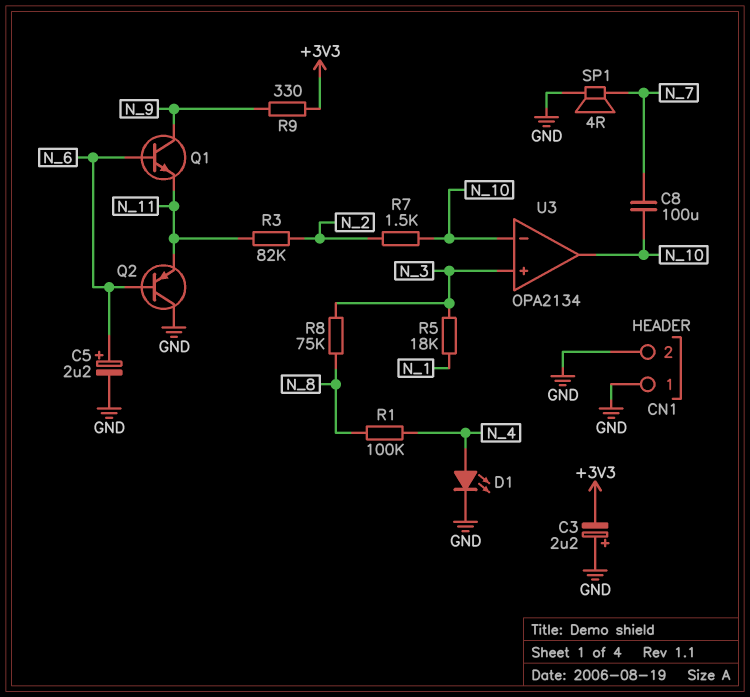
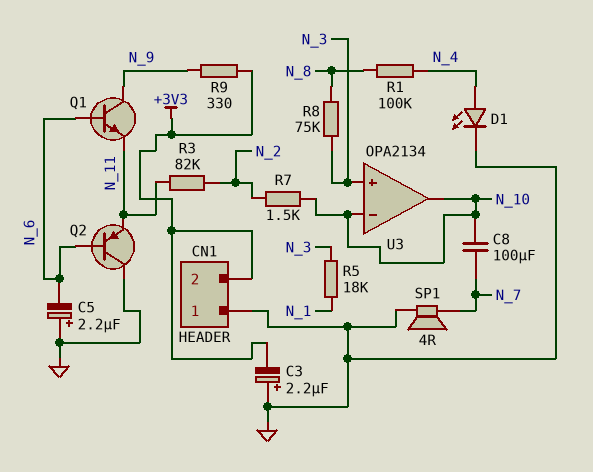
C5: 2.2uF (plus N_6, minus GND) -> 2.2uF (plus GND, minus N_6)
CN1 pin 2: GND -> +3V3

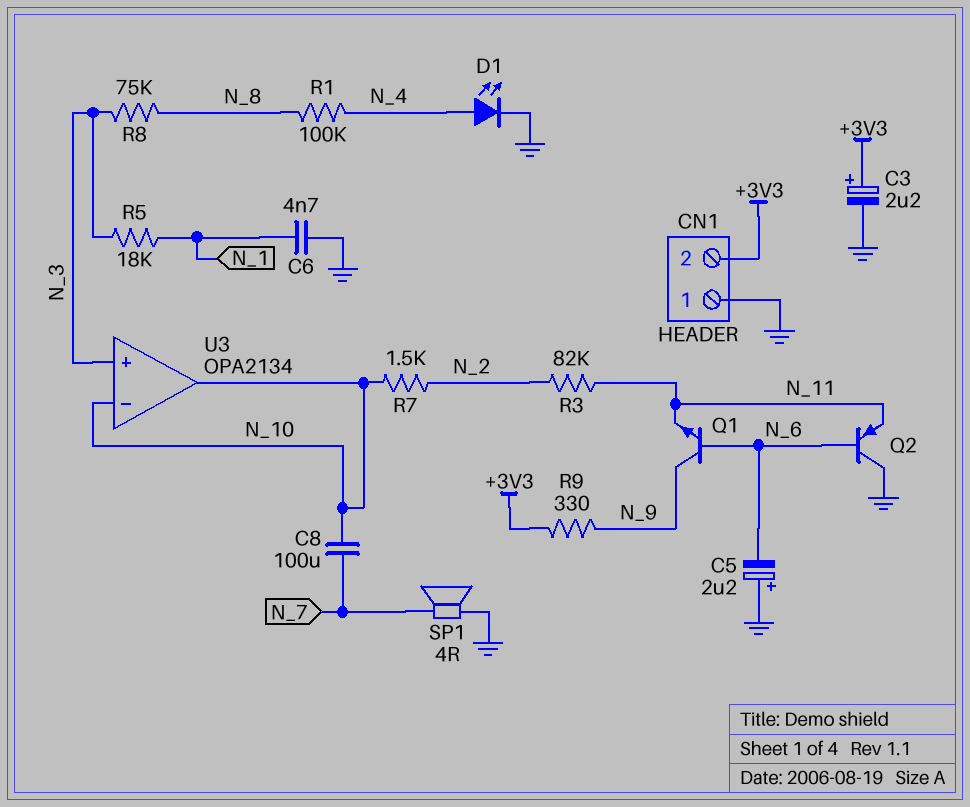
C3: 2.2uF (plus GND, minus +3V3) -> 2.2uF (plus +3V3, minus GND)
C6: none -> 4.7nF (GND, N_1)

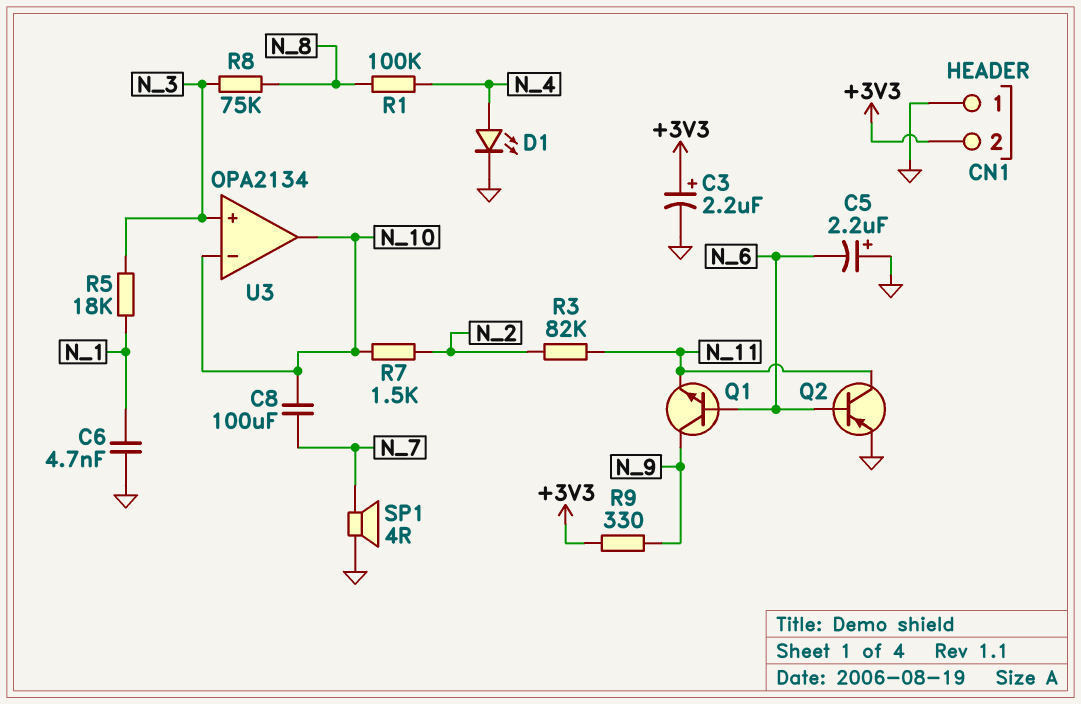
Q2: PNP (B N_6, C GND, E N_11) -> PNP (B N_6, C N_11, E GND)

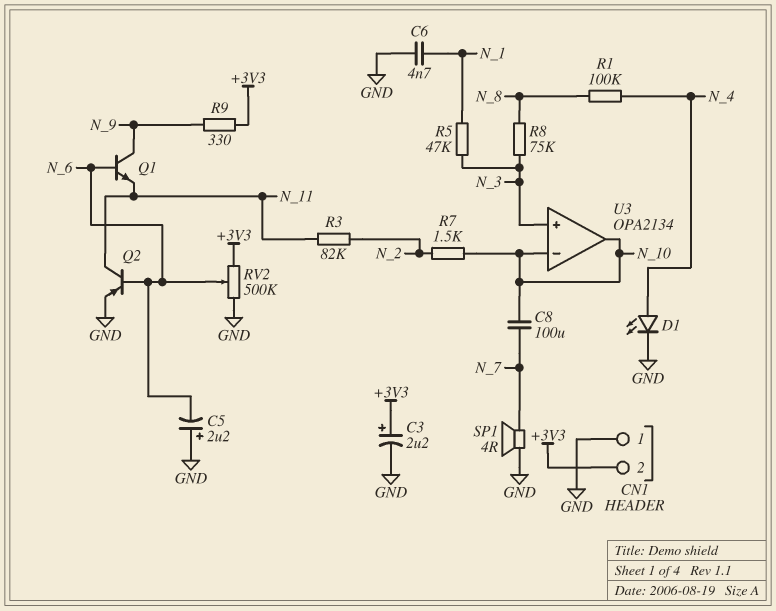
R5: 18k (N_1, N_3) -> 47k (N_1, N_3)
RV2: none -> 500k (+3V3, GND, wiper N_6)

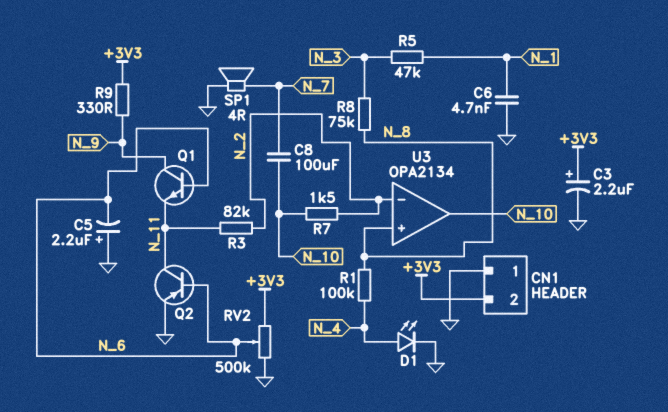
U3 pin in+: N_3 -> N_8
U3 pin in-: N_10 -> N_2

